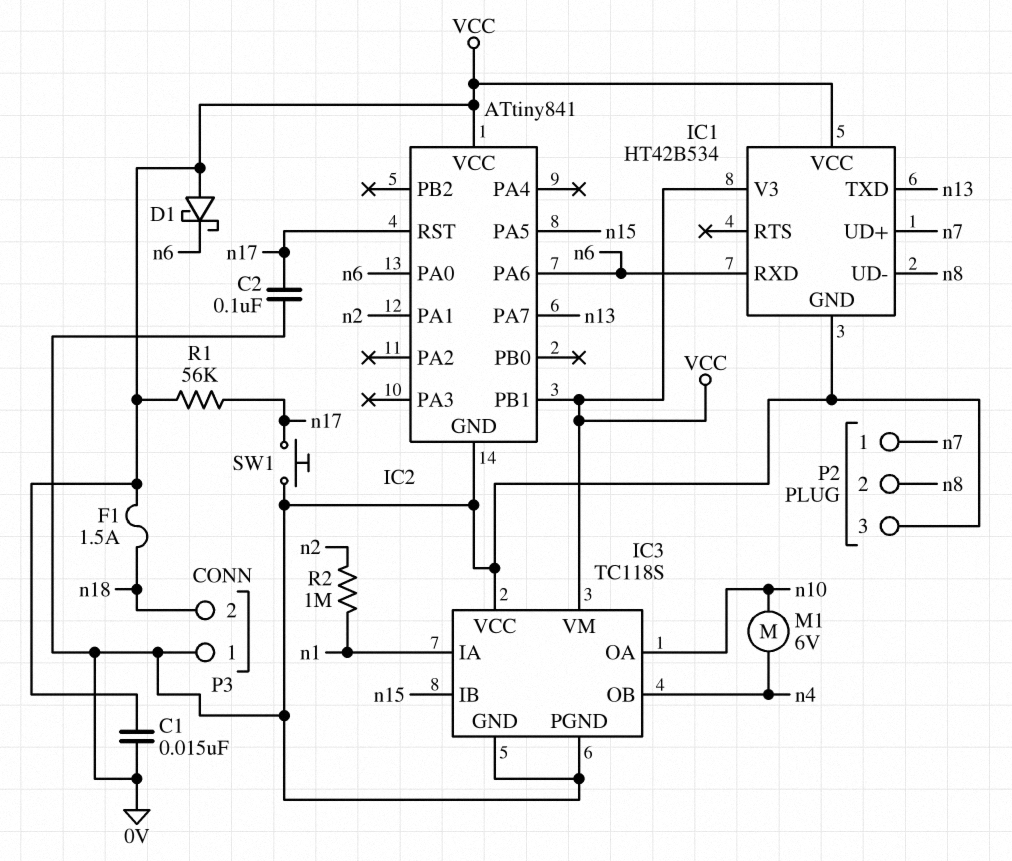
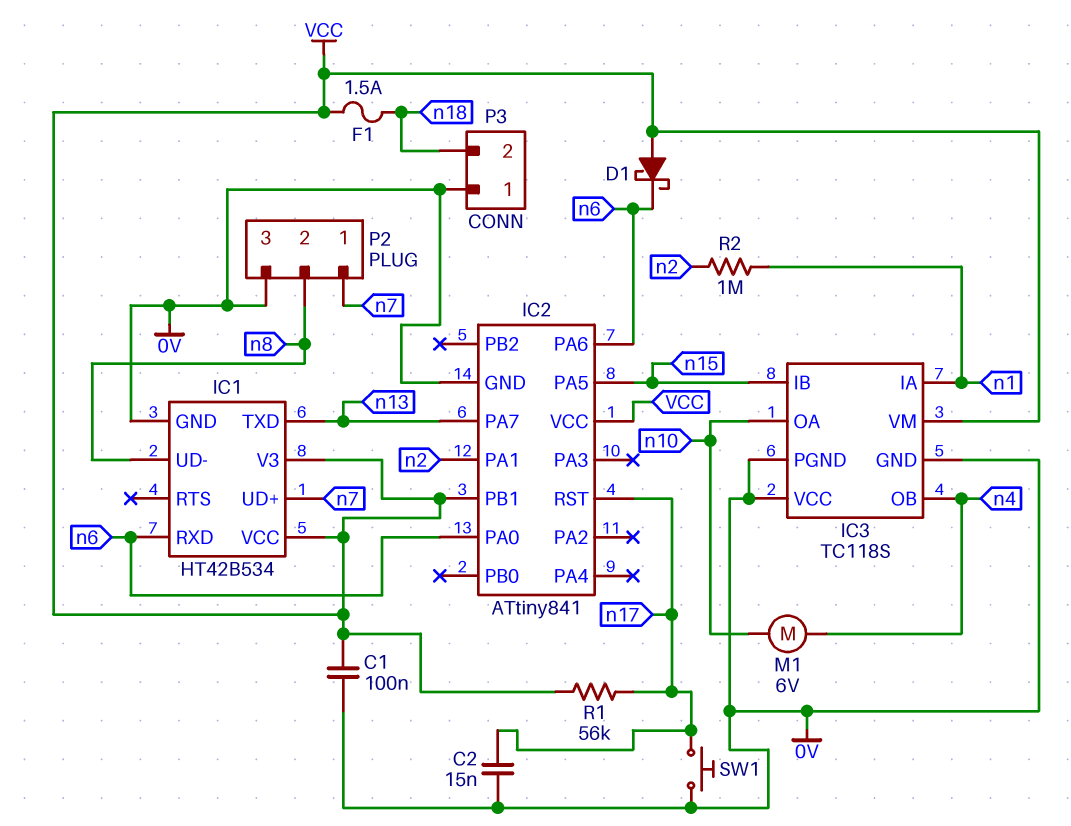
C1: 15nF (0V, VCC) -> 100nF (0V, VCC)
C2: 100nF (0V, n17) -> 15nF (0V, n17)

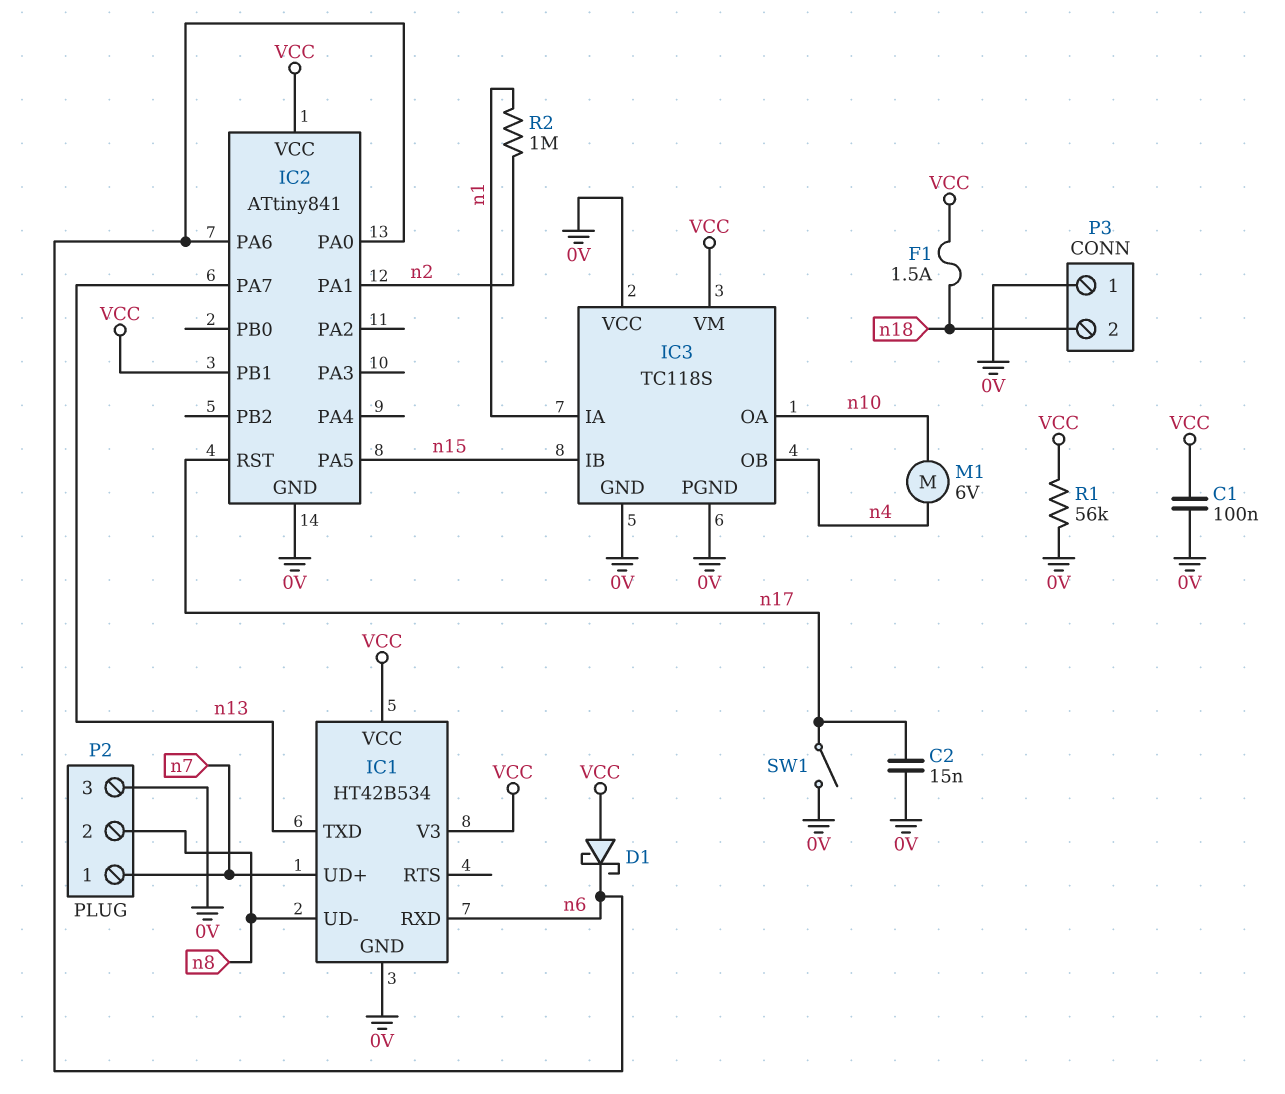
R1: 56k (VCC, n17) -> 56k (0V, VCC)
SW1: button (0V, n17) -> switch (0V, n17)

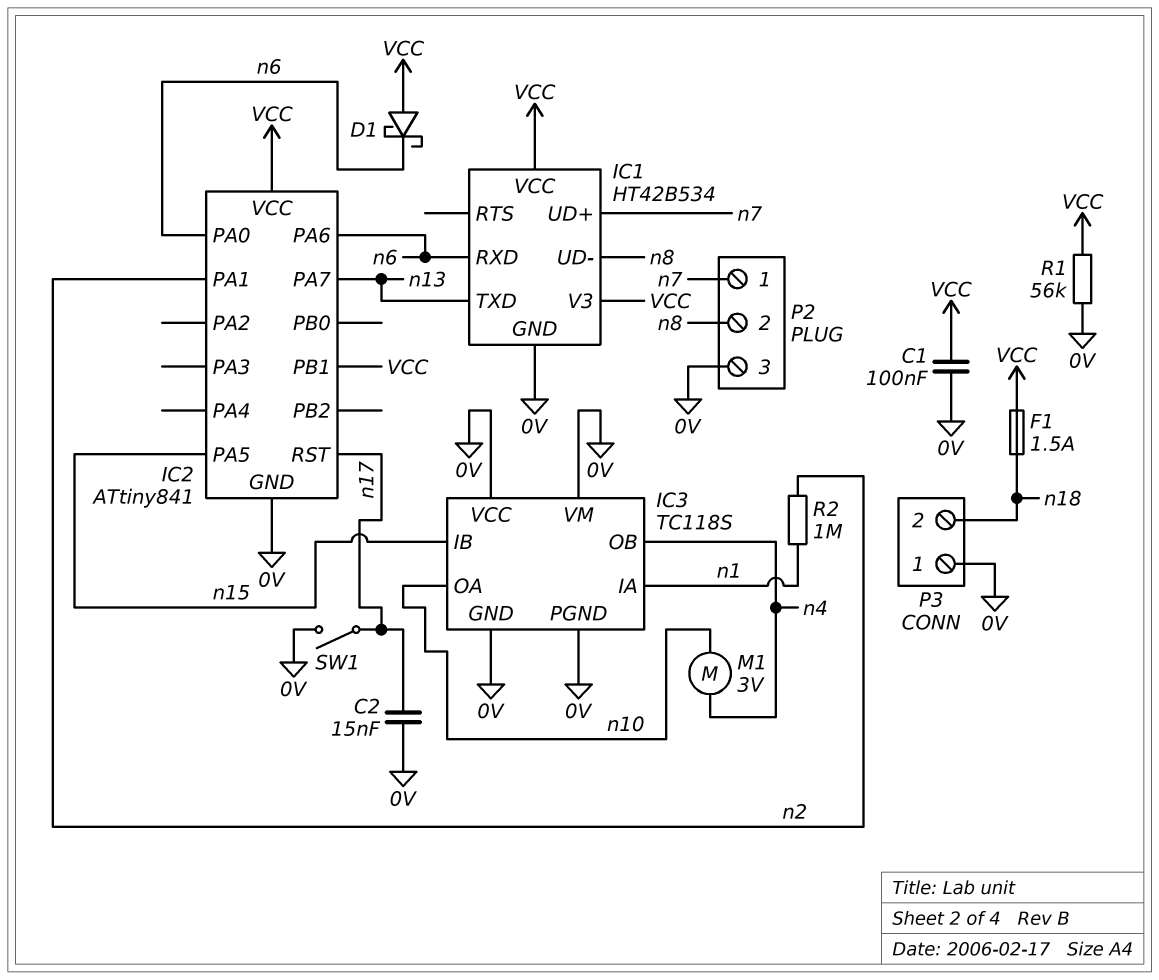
IC3 pin VM: VCC -> 0V
M1: motor 6V (n4, n10) -> motor 3V (n4, n10)

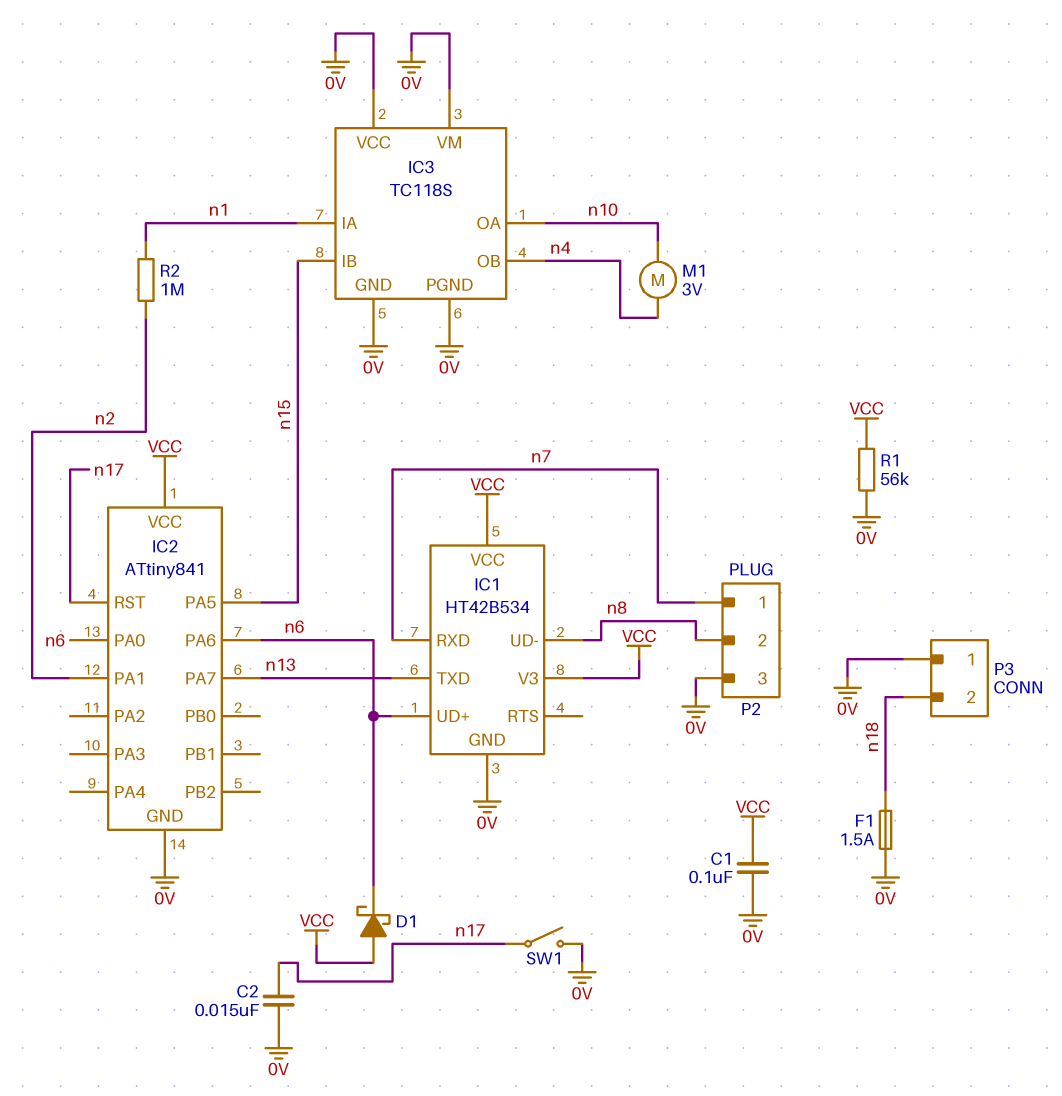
F1: 1.5A (VCC, n18) -> 1.5A (0V, n18)
IC1 pin RXD: n6 -> n7
IC1 pin UD+: n7 -> n6
IC2 pin PB1: VCC -> none

